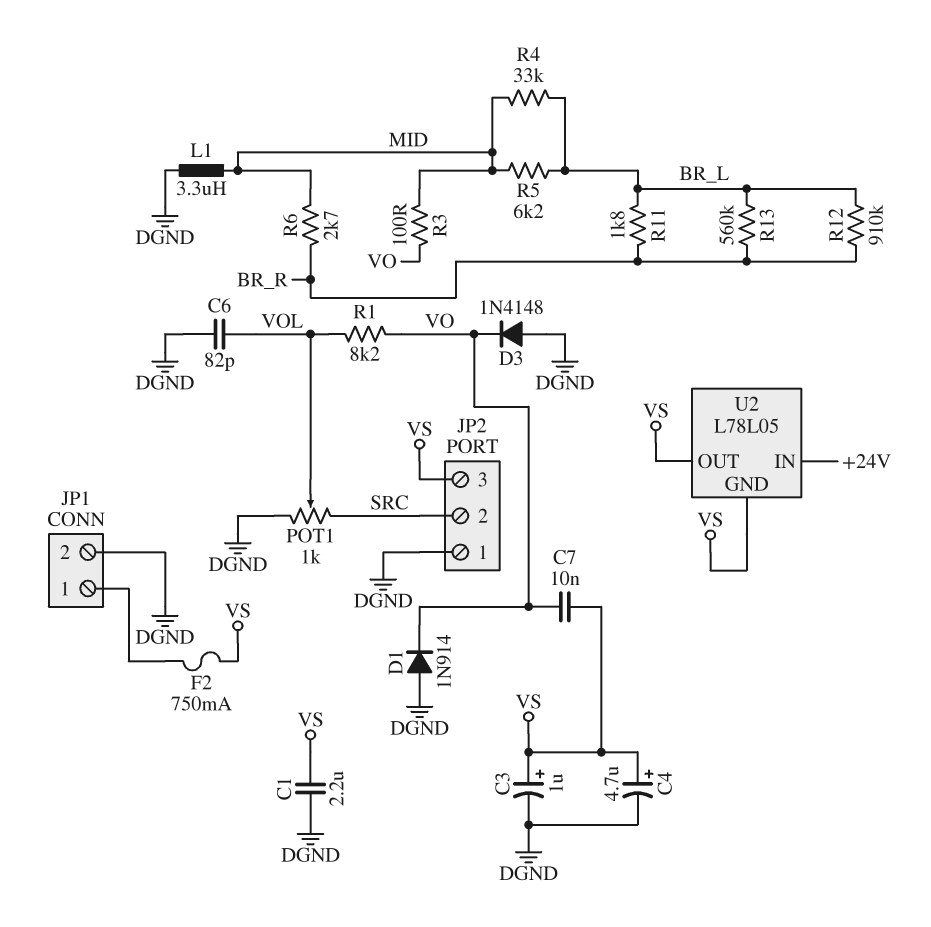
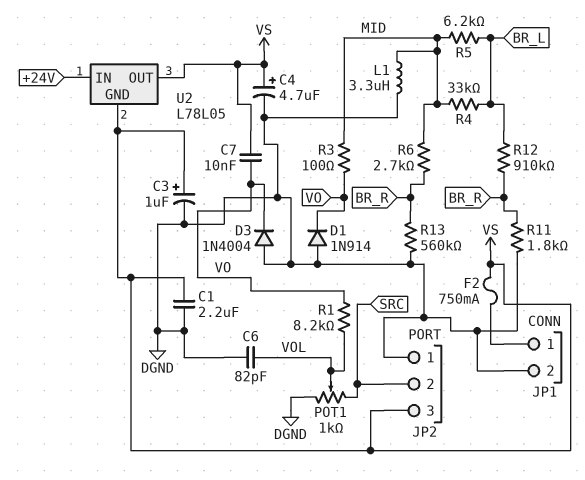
D3: diode 1N4148 (A DGND, K VO) -> diode 1N4004 (A DGND, K VO)
R11: 1.8k (BR_L, BR_R) -> 1.8k (BR_R, DGND)
R13: 560k (BR_L, BR_R) -> 560k (BR_R, DGND)

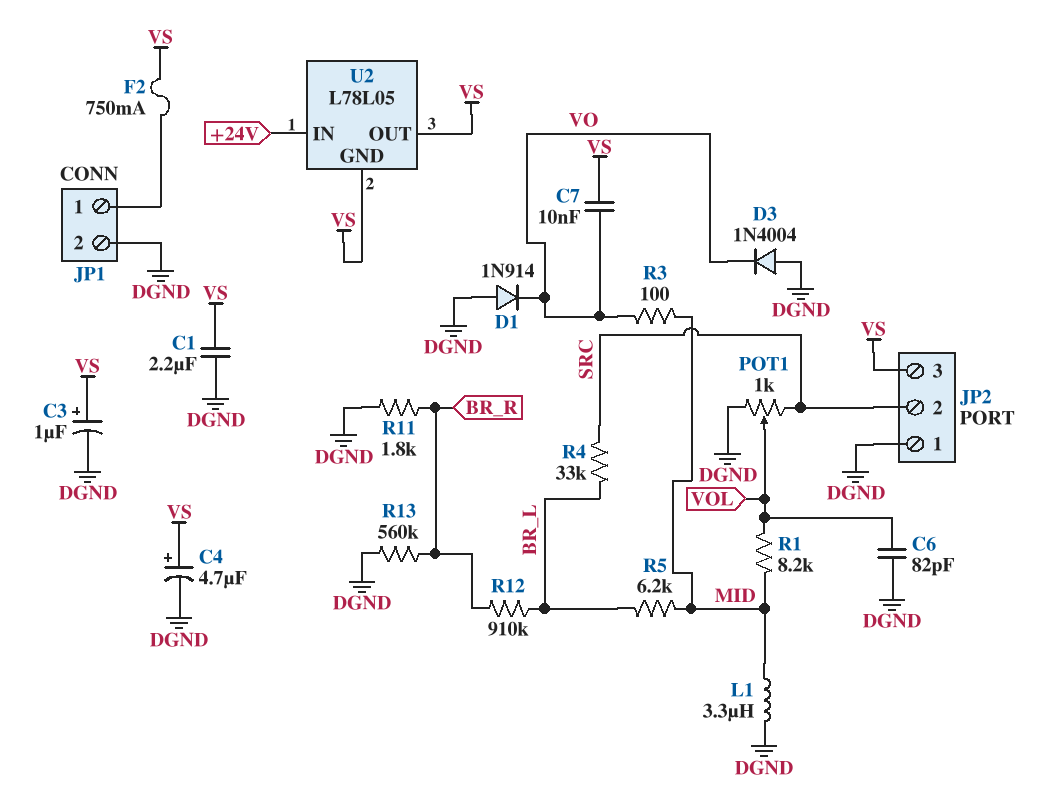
R1: 8.2k (VO, VOL) -> 8.2k (MID, VOL)
R4: 33k (BR_L, MID) -> 33k (BR_L, SRC)
R6: 2.7k (BR_R, MID) -> none

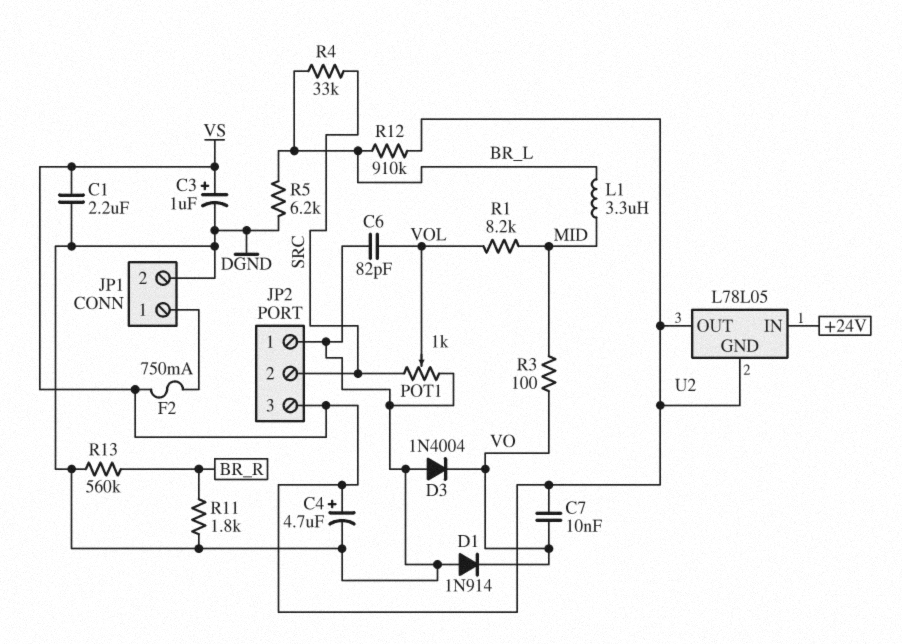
L1: 3.3uH (DGND, MID) -> 3.3uH (BR_L, MID)
R5: 6.2k (BR_L, MID) -> 6.2k (BR_L, DGND)
R12: 910k (BR_L, BR_R) -> 910k (BR_L, VS)

